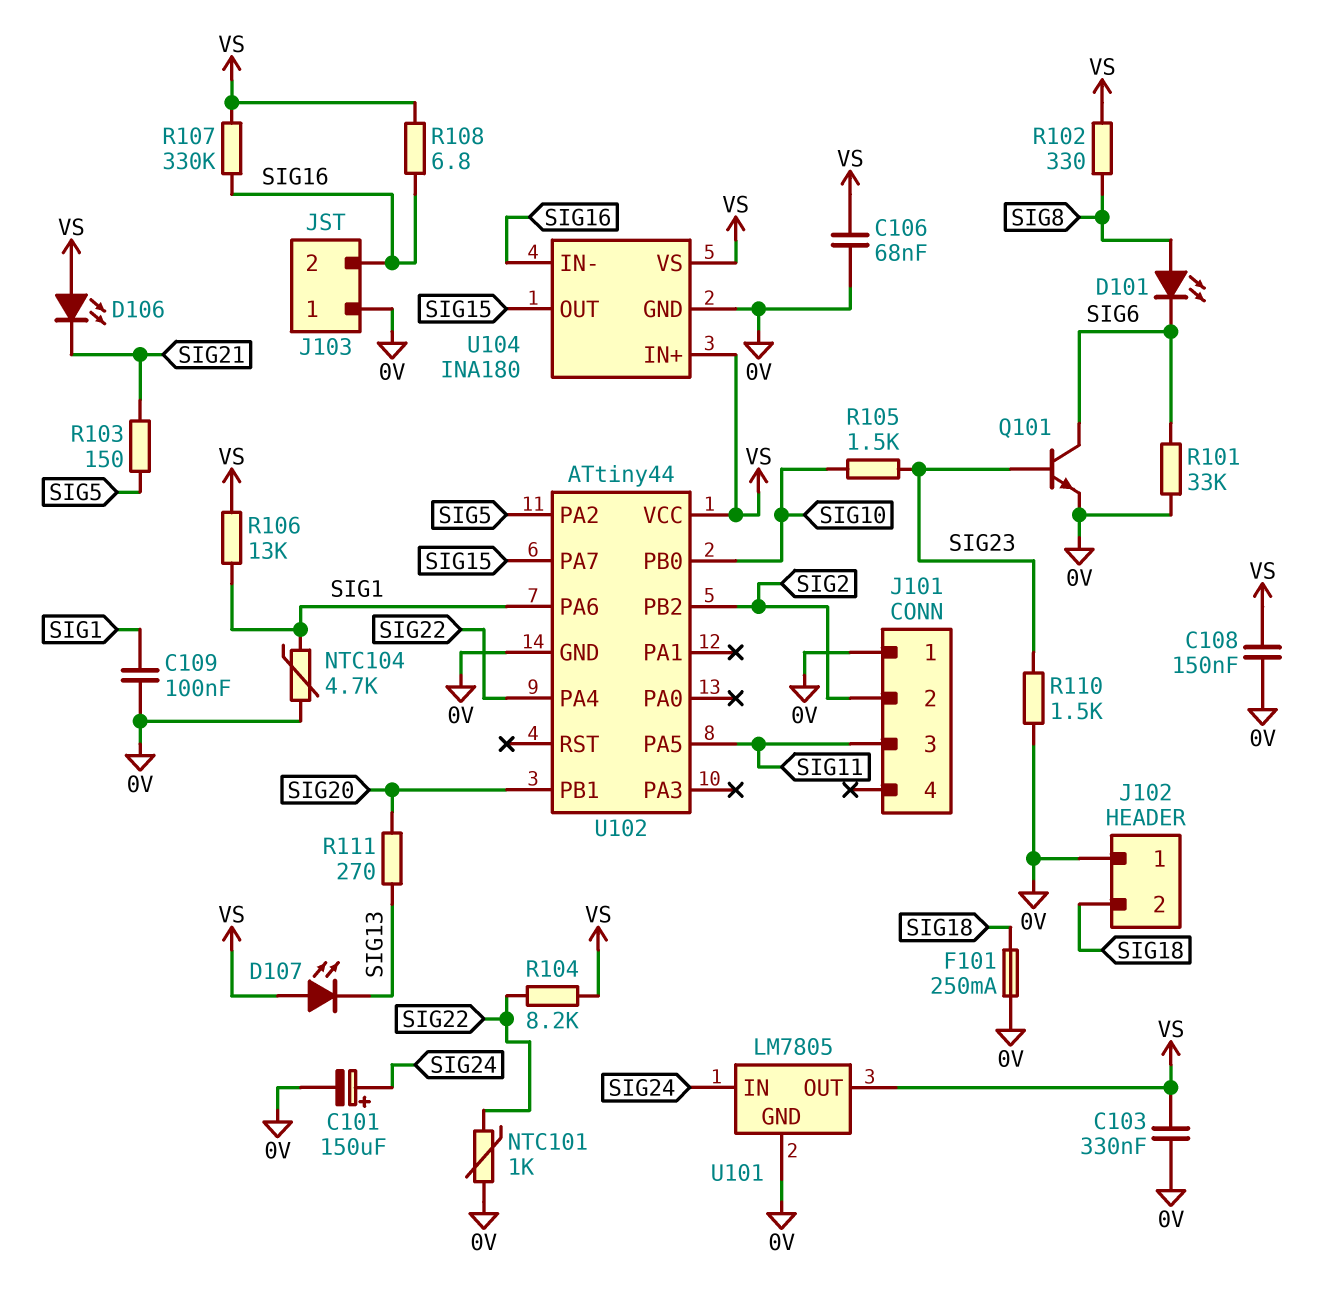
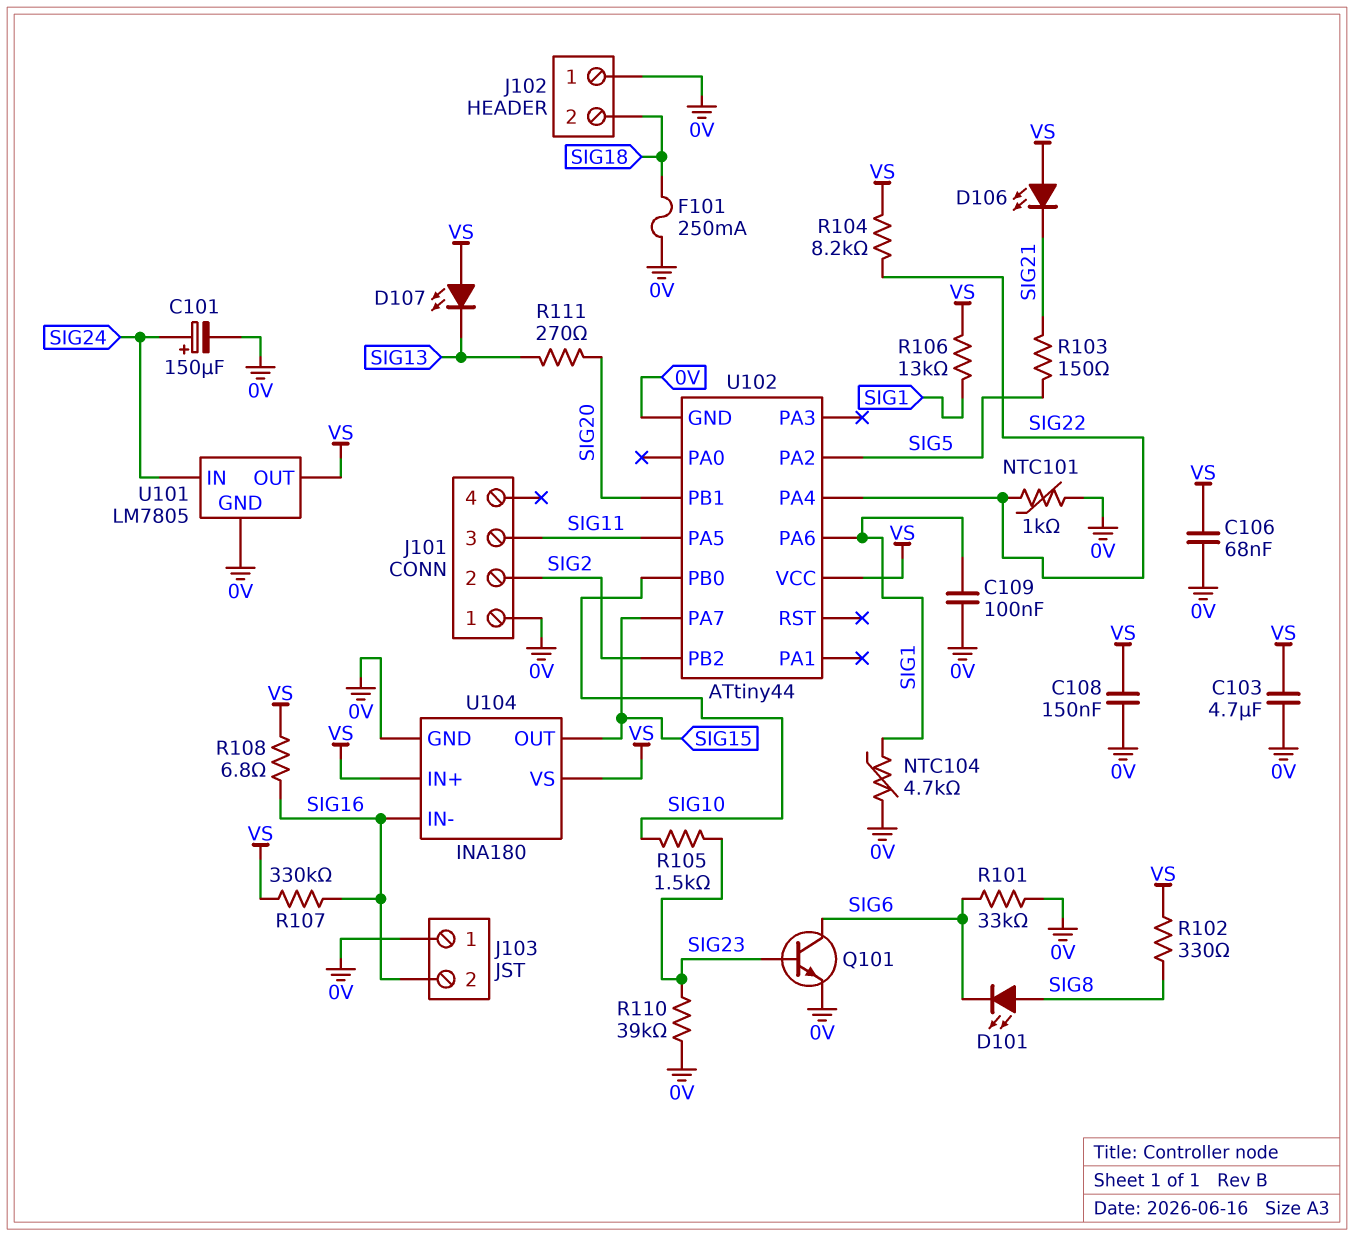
C103: 330nF (0V, VS) -> 4.7uF (0V, VS)
R110: 1.5k (0V, SIG23) -> 39k (0V, SIG23)

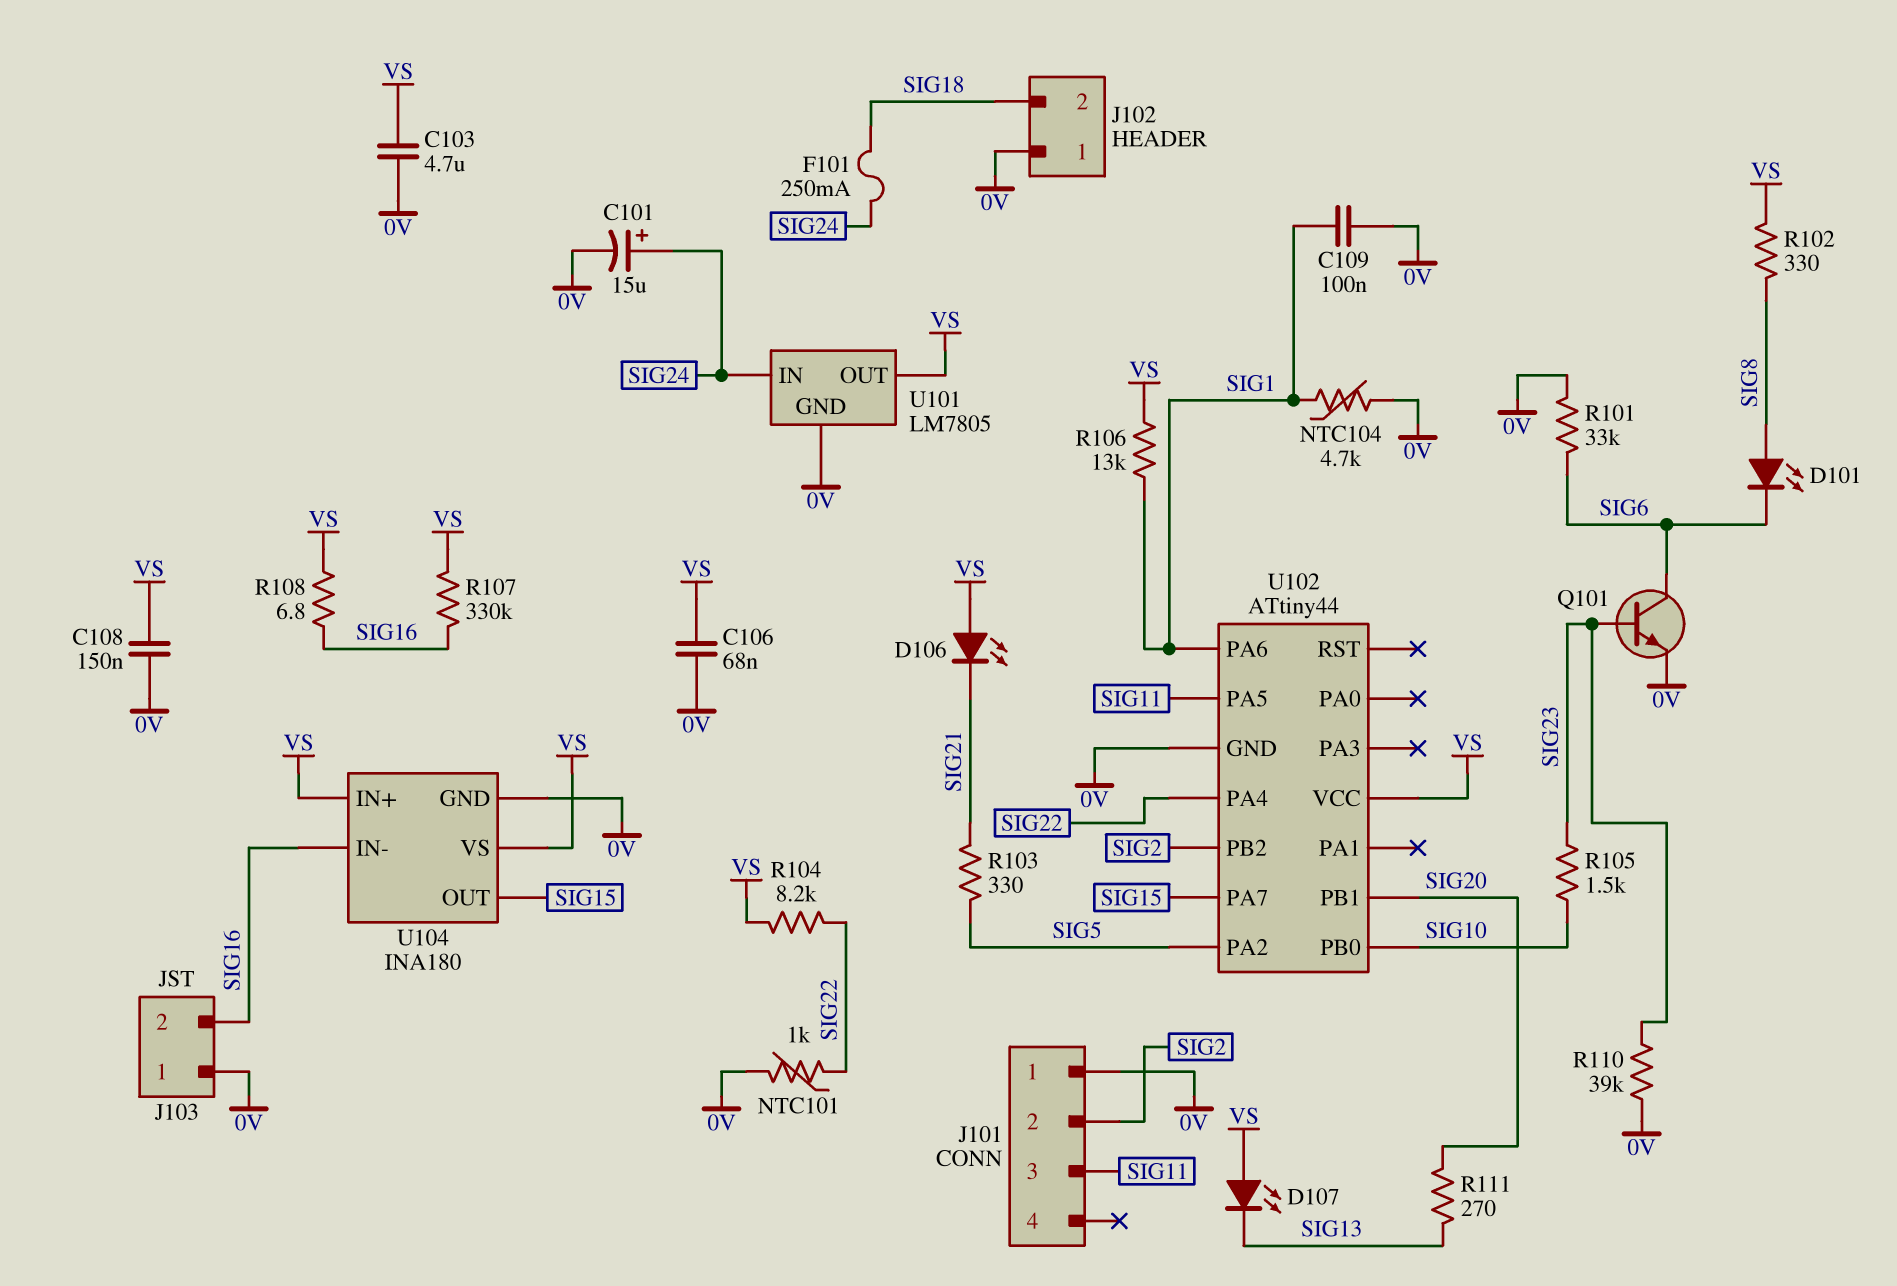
C101: 150uF (plus SIG24, minus 0V) -> 15uF (plus SIG24, minus 0V)
F101: 250mA (0V, SIG18) -> 250mA (SIG18, SIG24)
R103: 150 (SIG5, SIG21) -> 330 (SIG5, SIG21)

